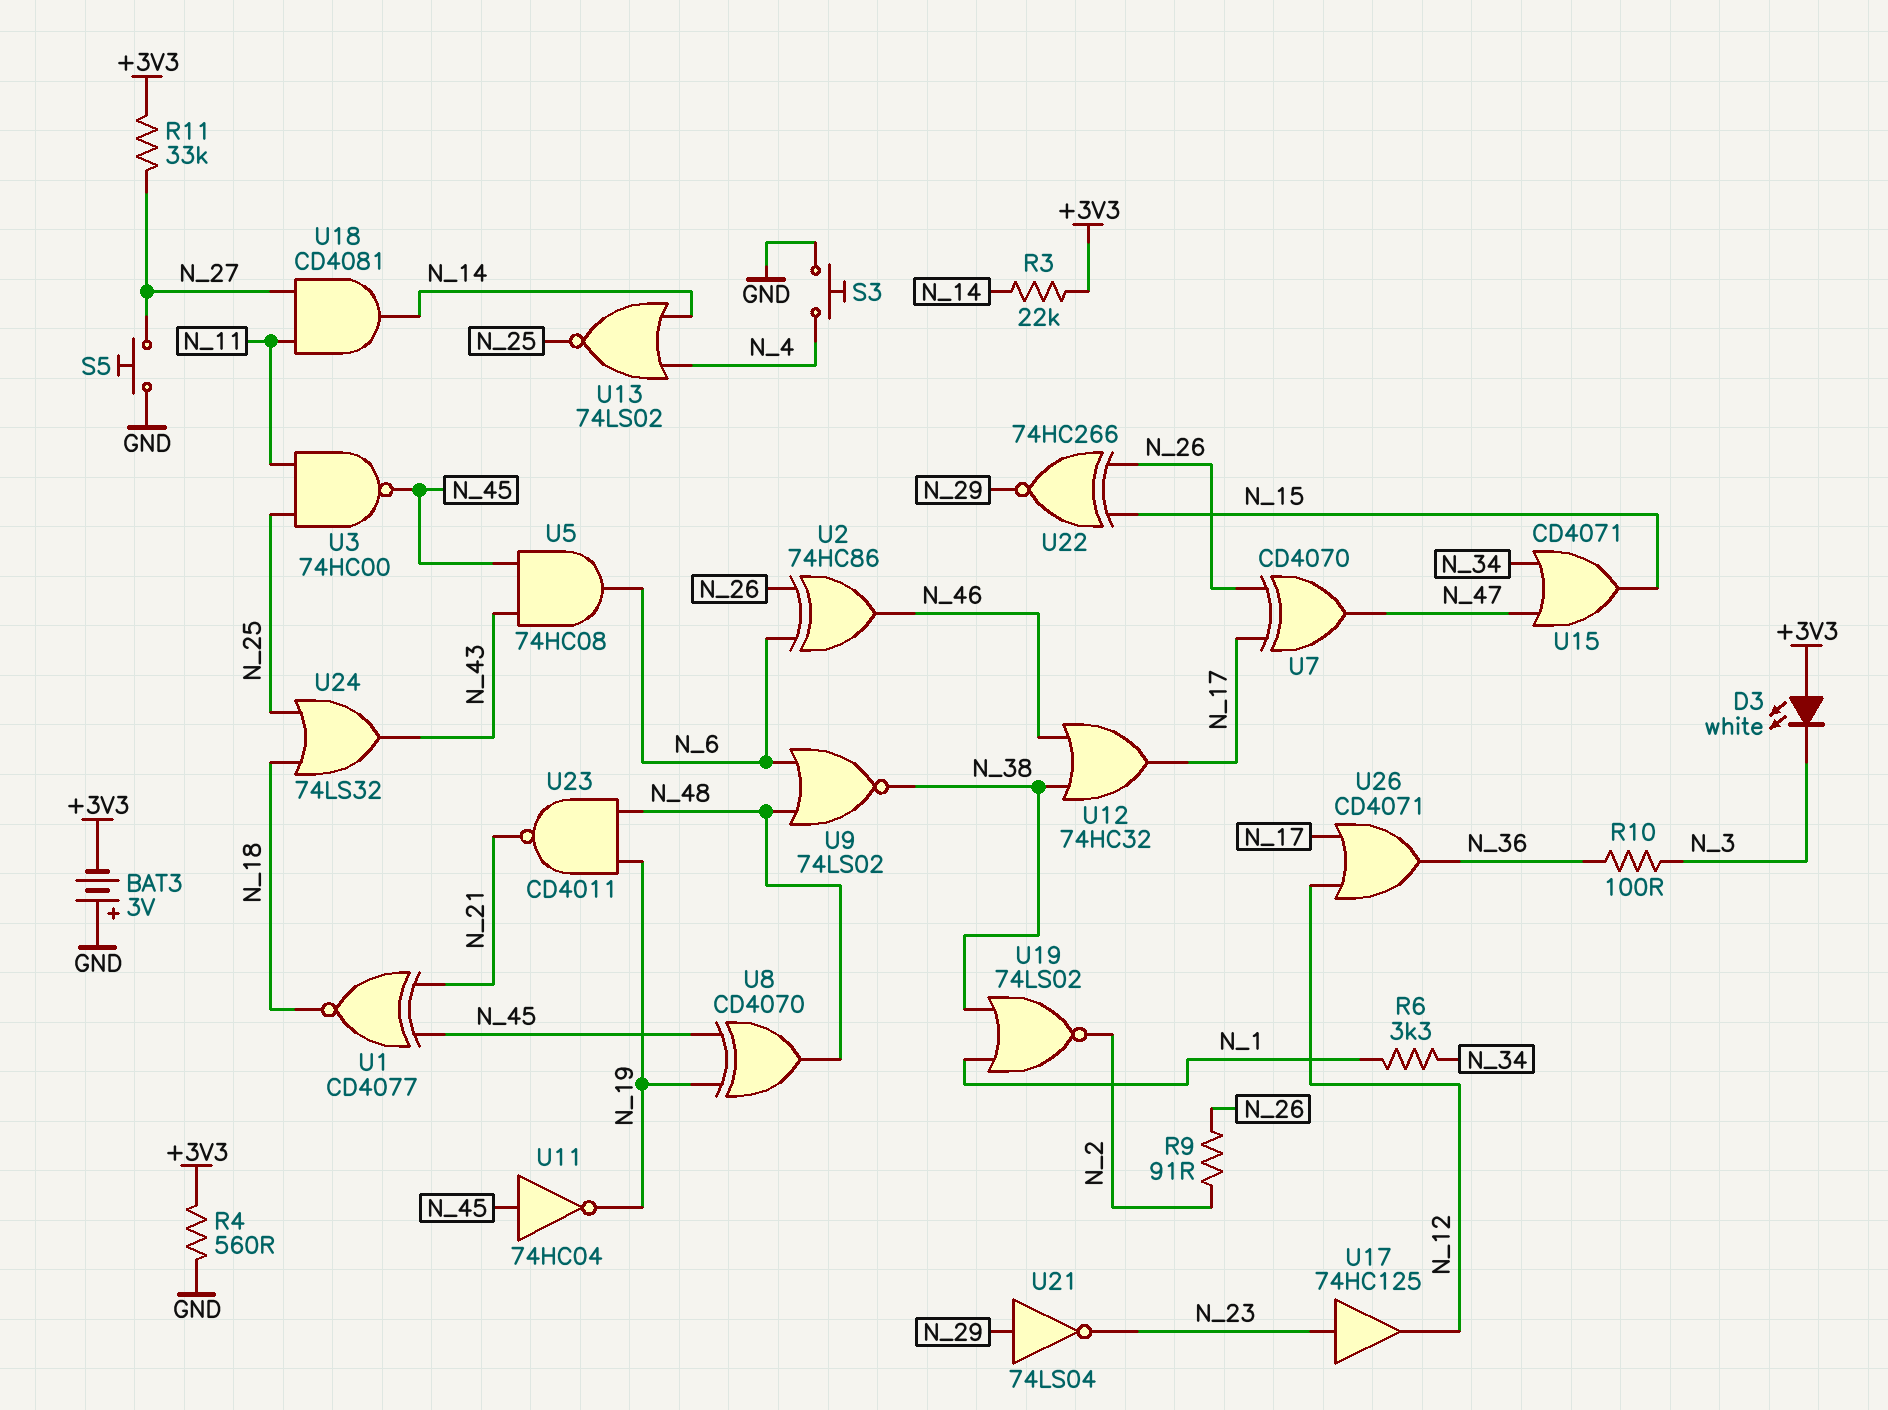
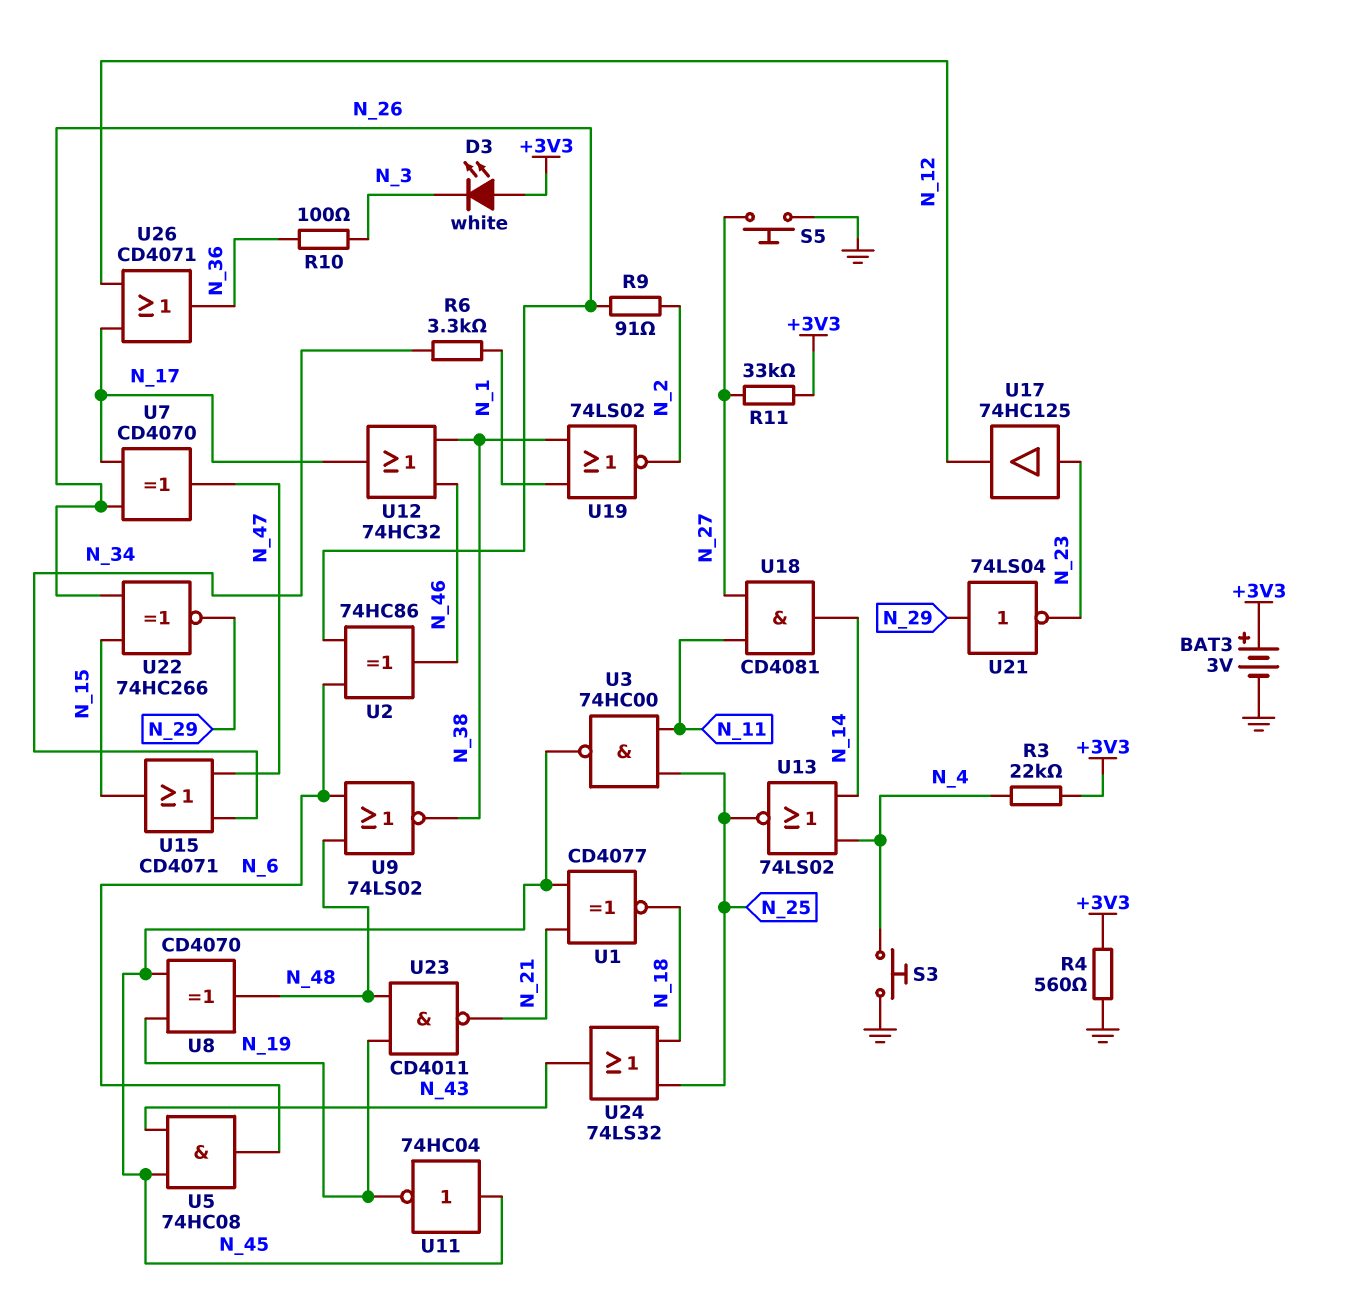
BAT3: 3V (plus GND, minus +3V3) -> 3V (plus +3V3, minus GND)
R3: 22k (+3V3, N_14) -> 22k (+3V3, N_4)

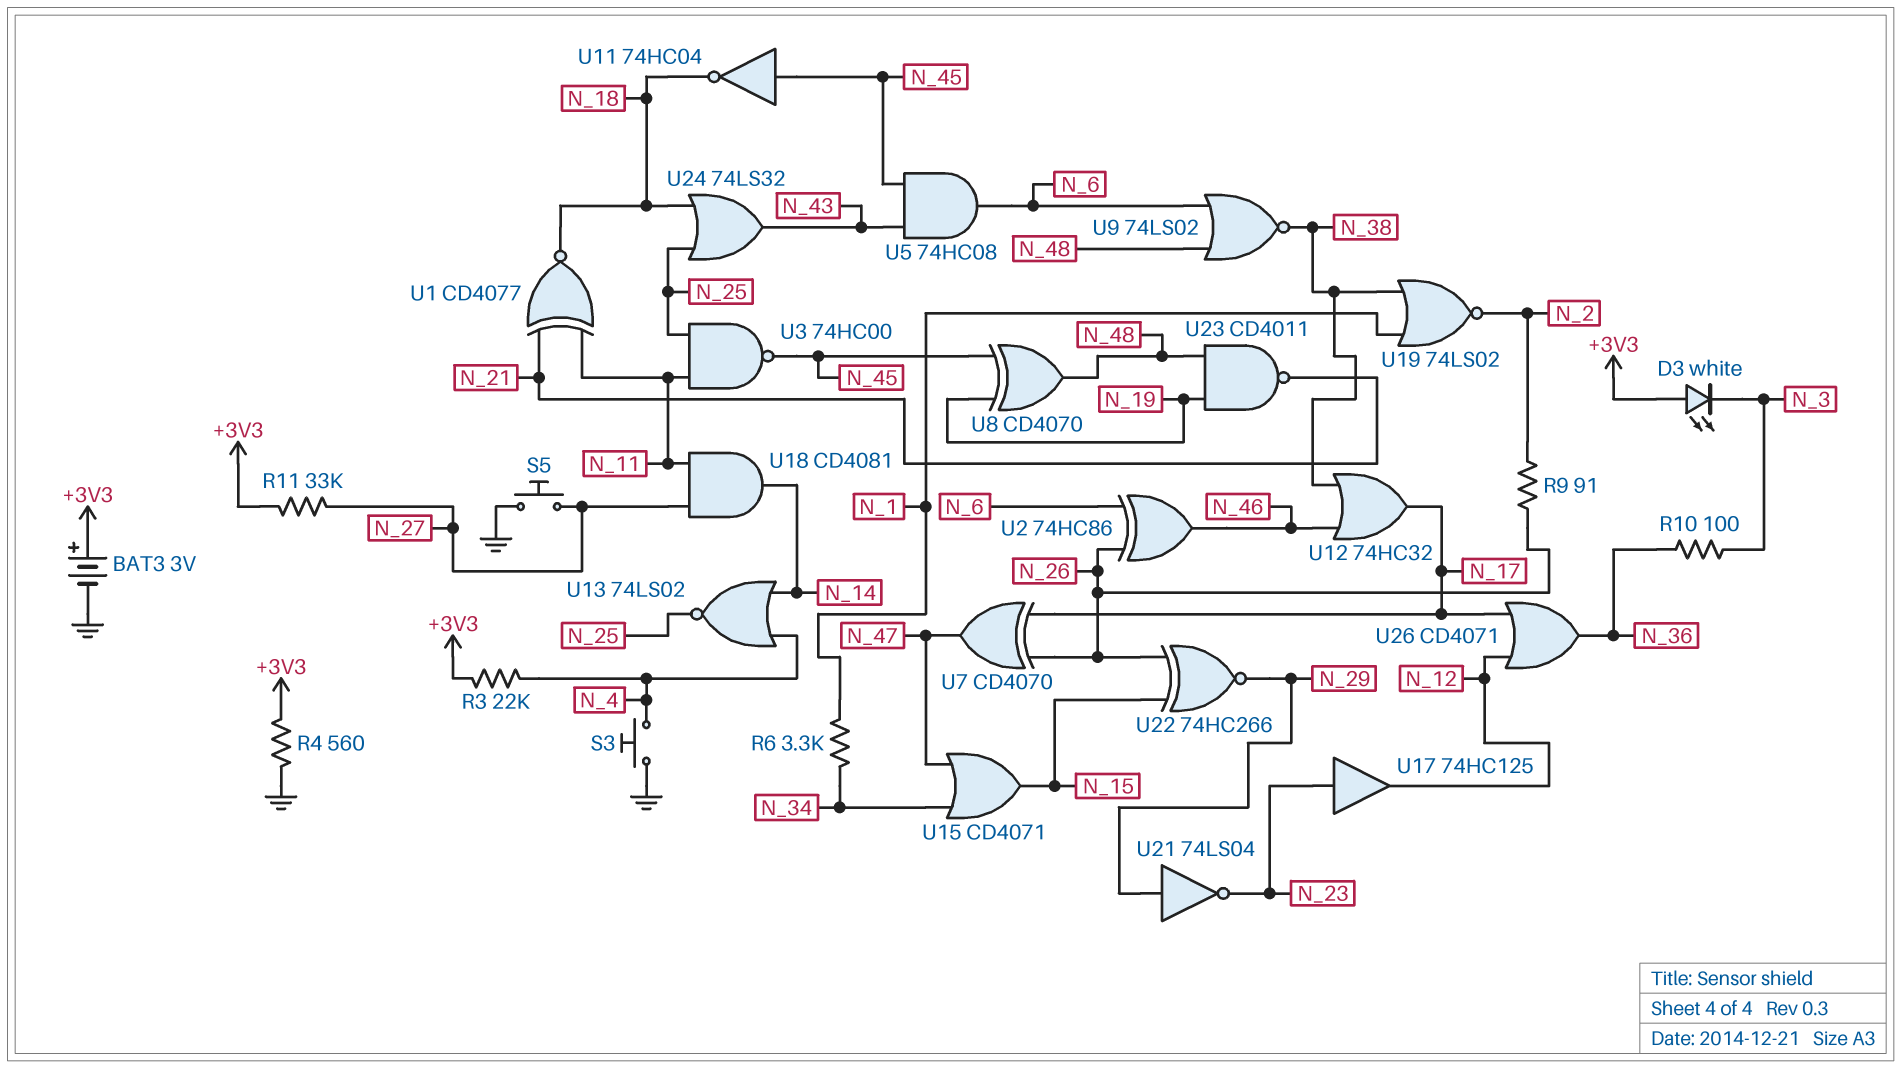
U1: XNOR CD4077 (in N_21, in N_45, out N_18) -> XNOR CD4077 (in N_11, in N_21, out N_18)
U11: NOT 74HC04 (in N_45, out N_19) -> NOT 74HC04 (in N_45, out N_18)

